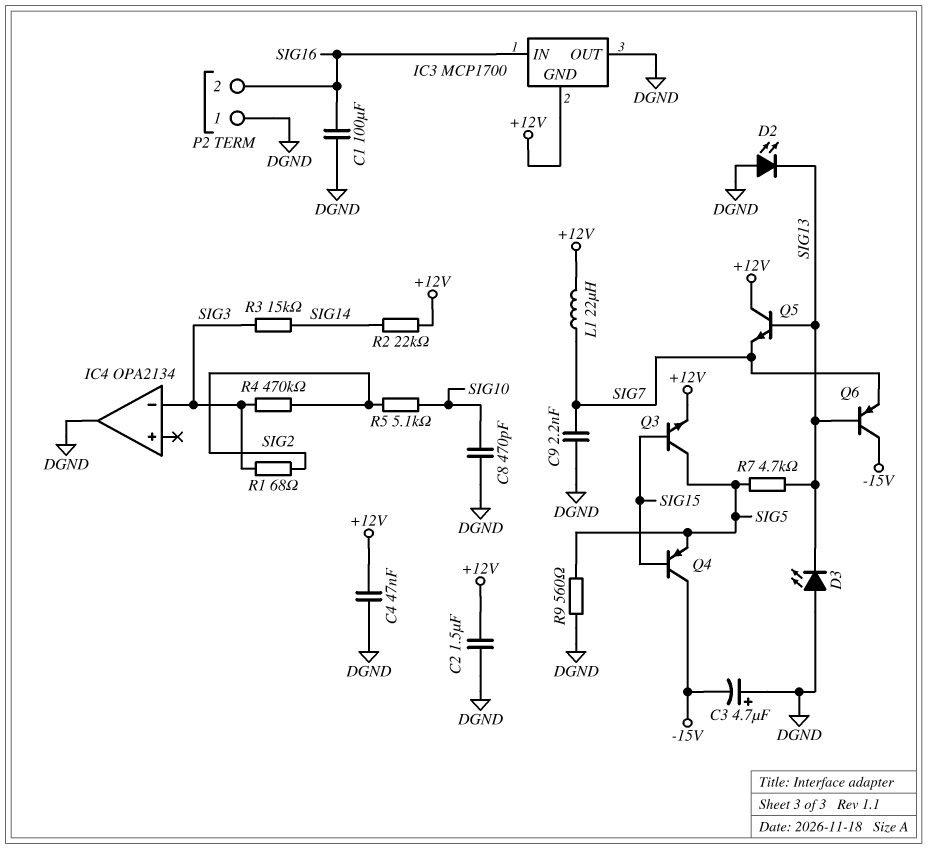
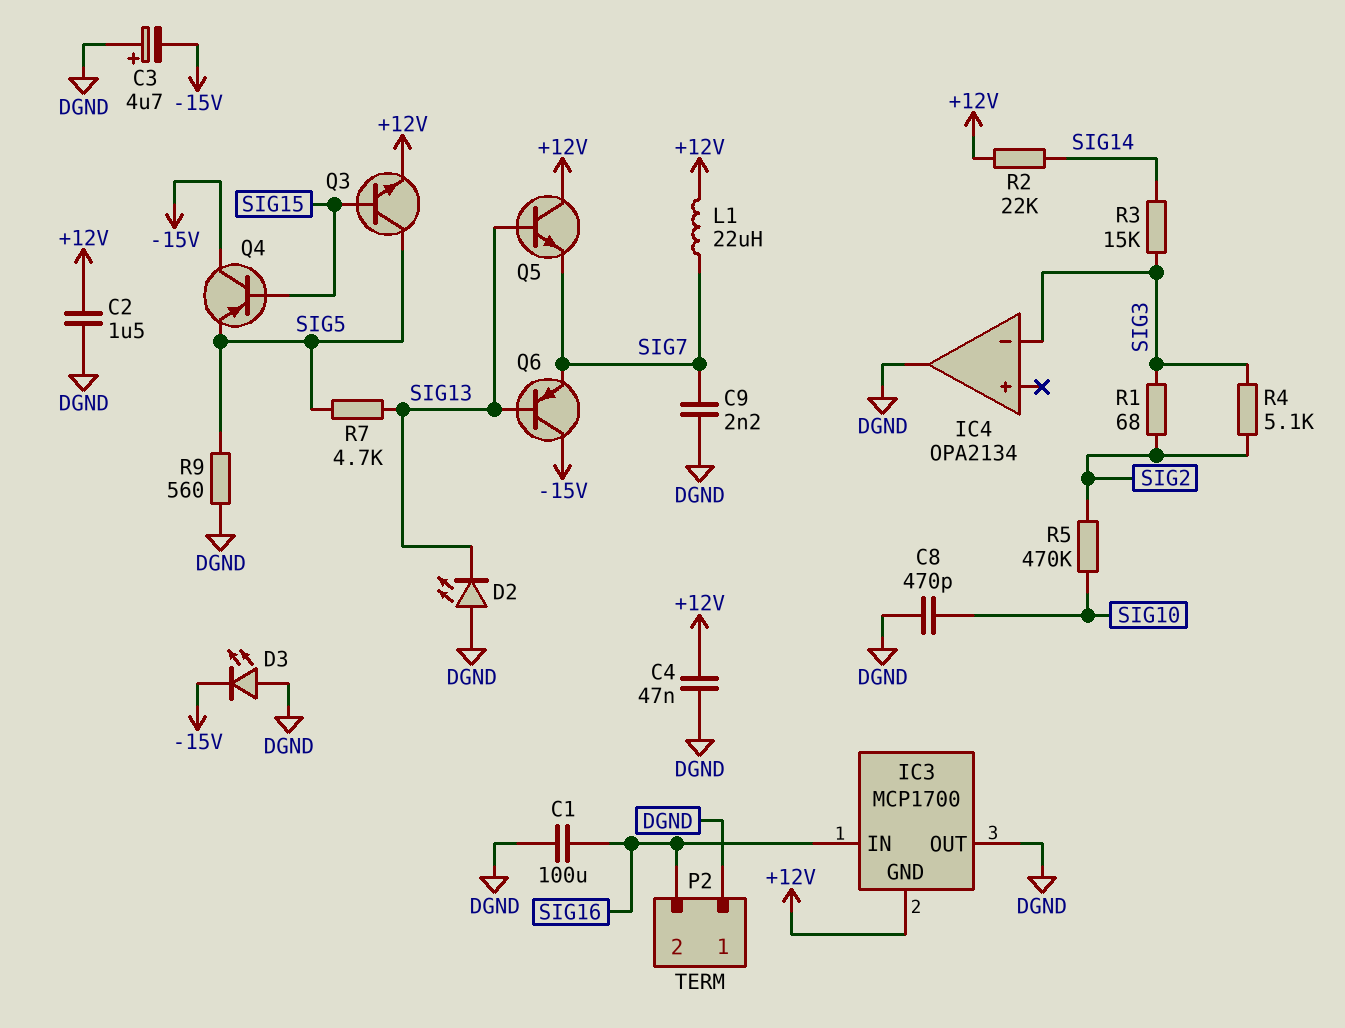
D3: LED (A DGND, K SIG13) -> LED (A DGND, K -15V)
R4: 470k (SIG2, SIG3) -> 5.1k (SIG2, SIG3)
R5: 5.1k (SIG2, SIG10) -> 470k (SIG2, SIG10)

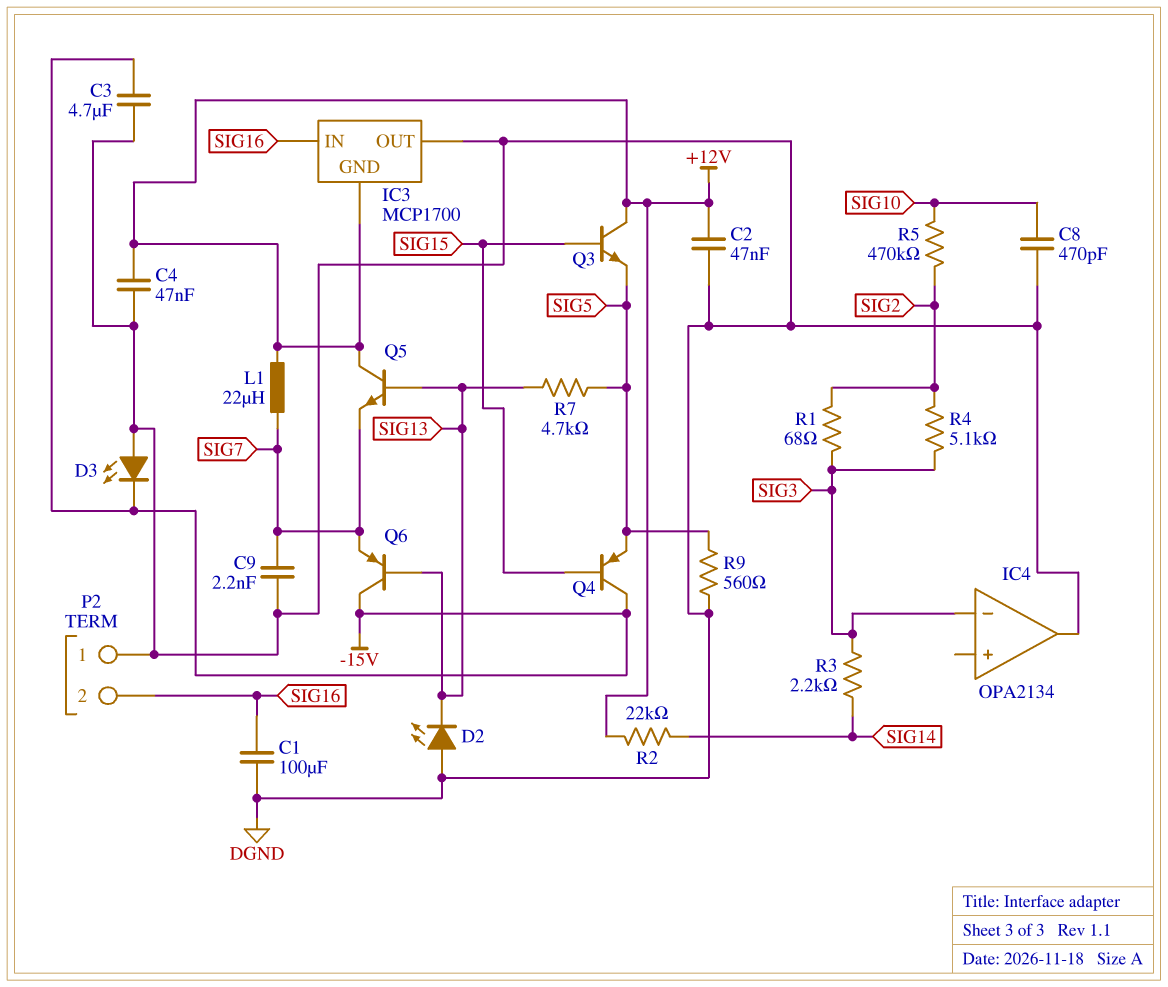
C2: 1.5uF (+12V, DGND) -> 47nF (+12V, DGND)
C3: 4.7uF (plus DGND, minus -15V) -> 4.7uF (-15V, DGND)
Q3: NPN (B SIG15, C SIG5, E +12V) -> NPN (B SIG15, C +12V, E SIG5)
R3: 15k (SIG3, SIG14) -> 2.2k (SIG3, SIG14)

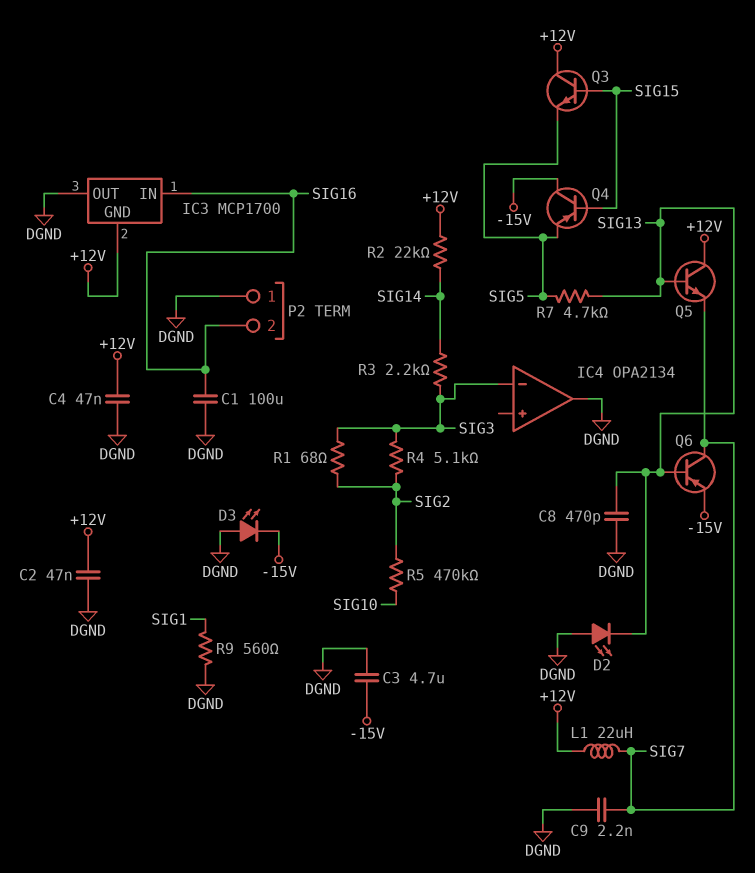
C8: 470pF (DGND, SIG10) -> 470pF (DGND, SIG13)
Q6: PNP (B SIG13, C -15V, E SIG7) -> PNP (B SIG13, C SIG7, E -15V)
R9: 560 (DGND, SIG5) -> 560 (DGND, SIG1)

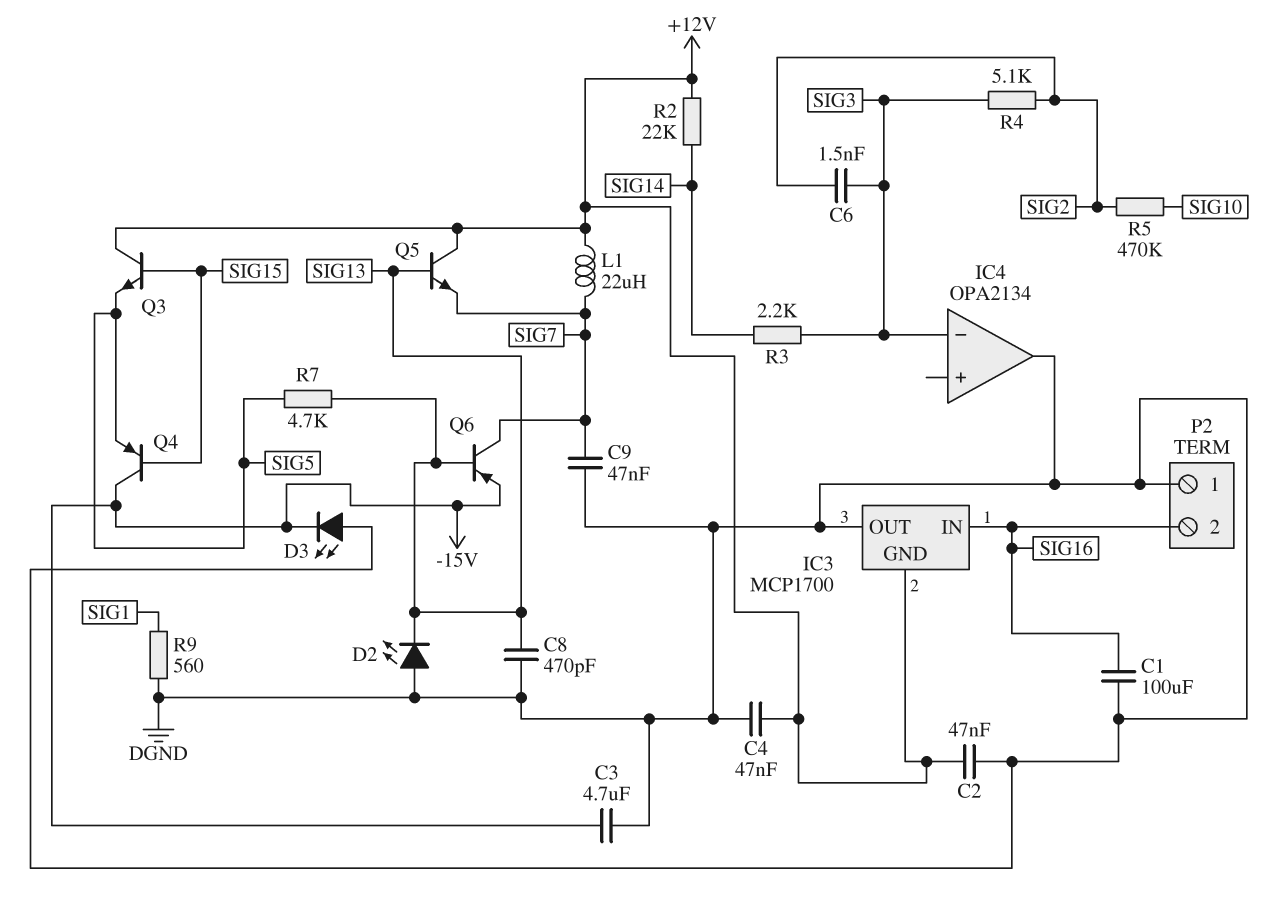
C6: none -> 1.5nF (SIG2, SIG3)
C9: 2.2nF (DGND, SIG7) -> 47nF (DGND, SIG7)
R1: 68 (SIG2, SIG3) -> none

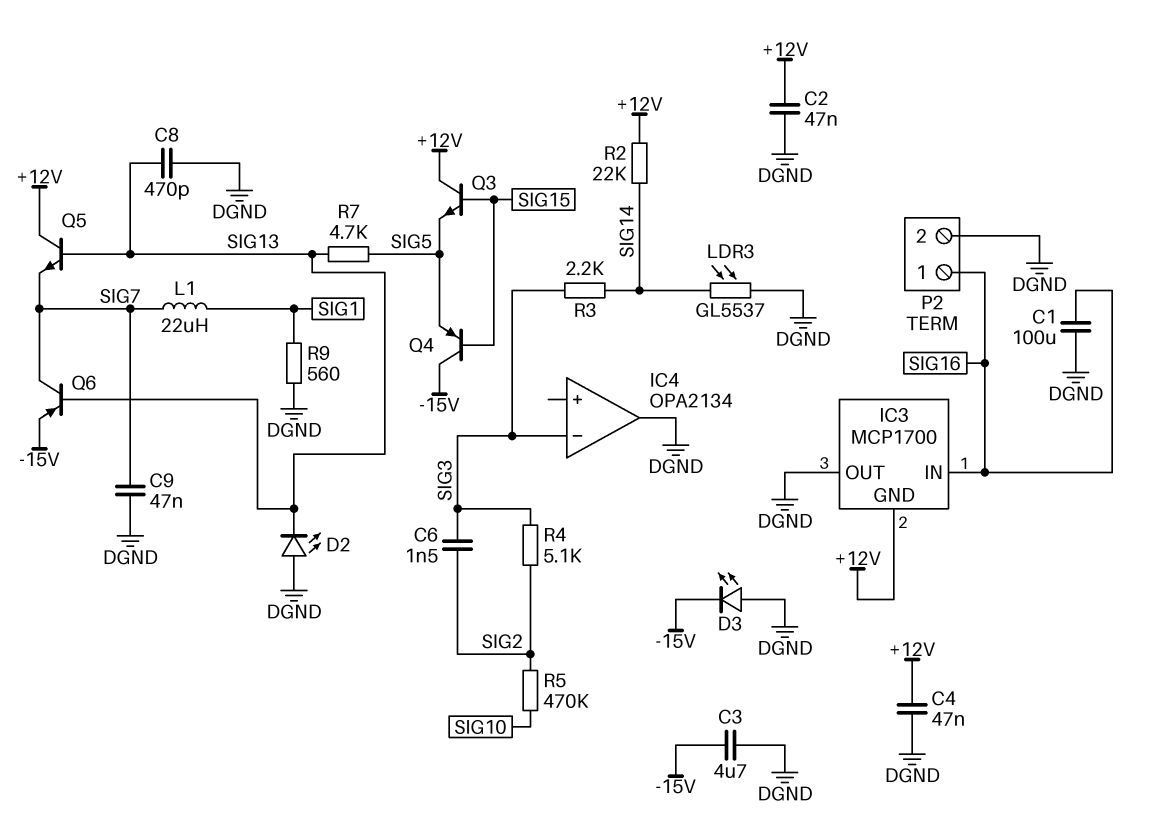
L1: 22uH (+12V, SIG7) -> 22uH (SIG1, SIG7)
LDR3: none -> GL5537 (DGND, SIG14)
P2 pin 1: DGND -> SIG16
P2 pin 2: SIG16 -> DGND

